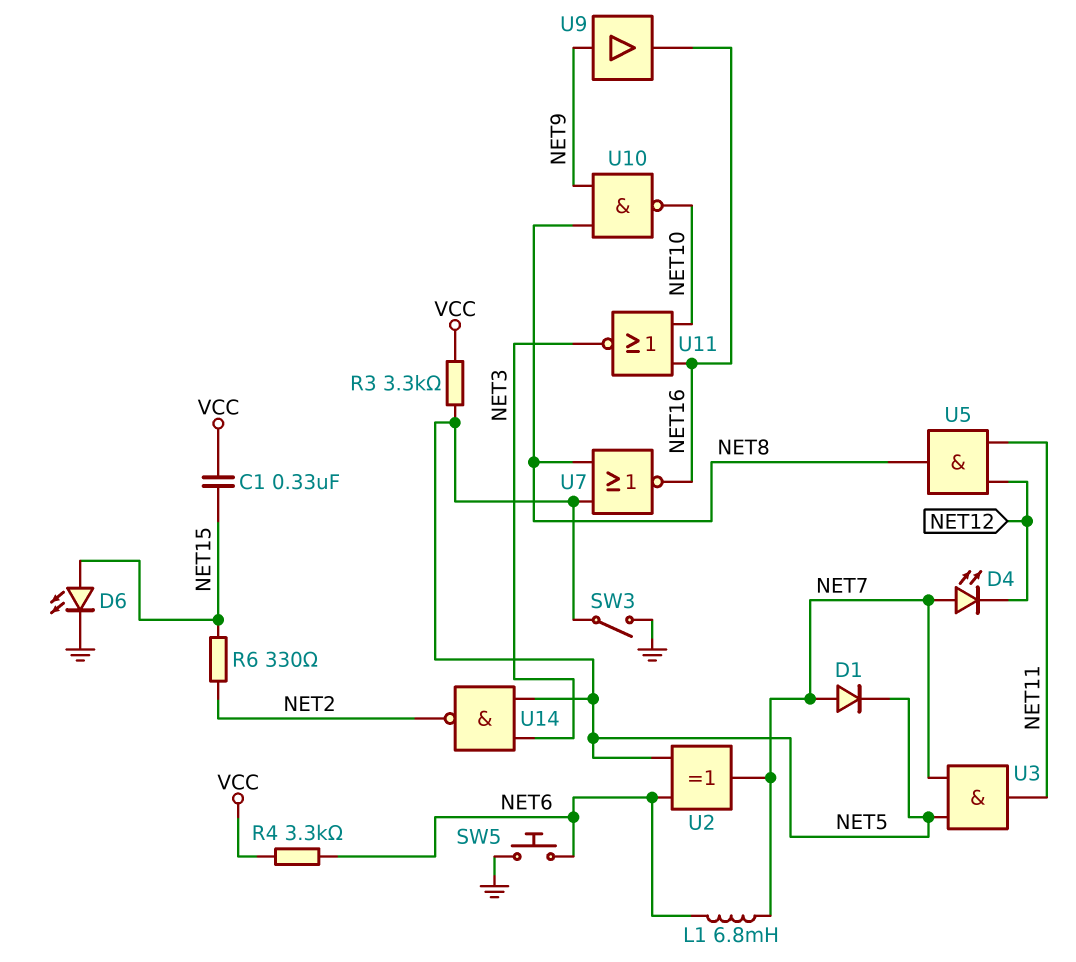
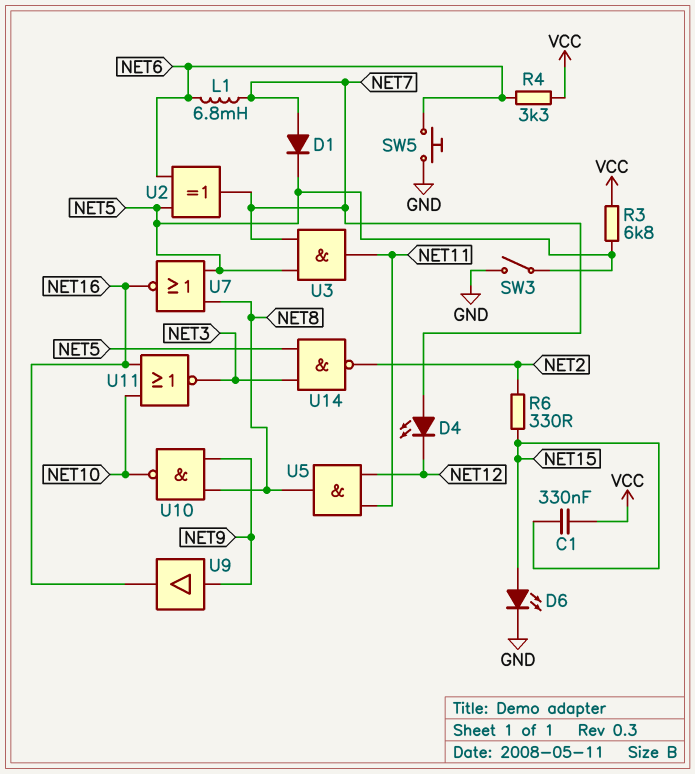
R3: 3.3k (NET5, VCC) -> 6.8k (NET5, VCC)

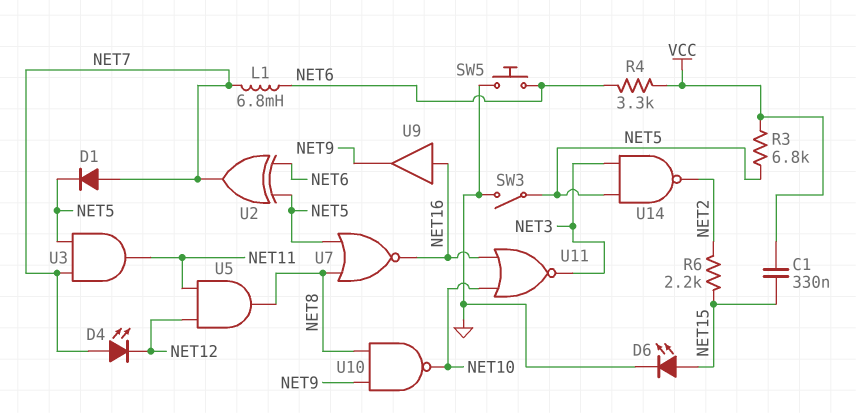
R6: 330 (NET2, NET15) -> 2.2k (NET2, NET15)
U9: buffer (in NET9, out NET16) -> buffer (in NET16, out NET9)

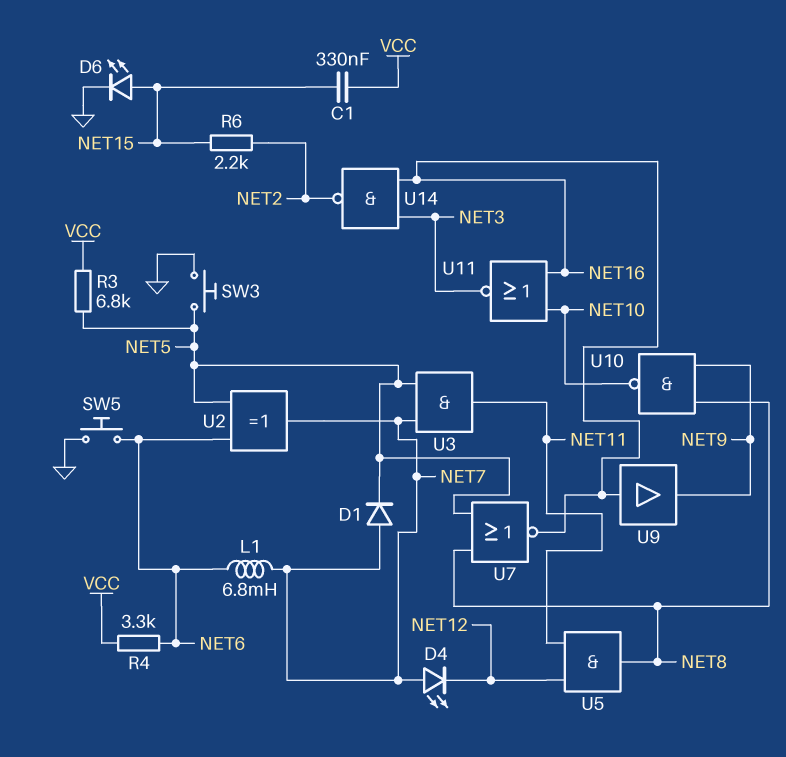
SW3: switch (GND, NET5) -> button (GND, NET5)
U14: NAND (in NET3, in NET5, out NET2) -> NAND (in NET3, in NET16, out NET2)

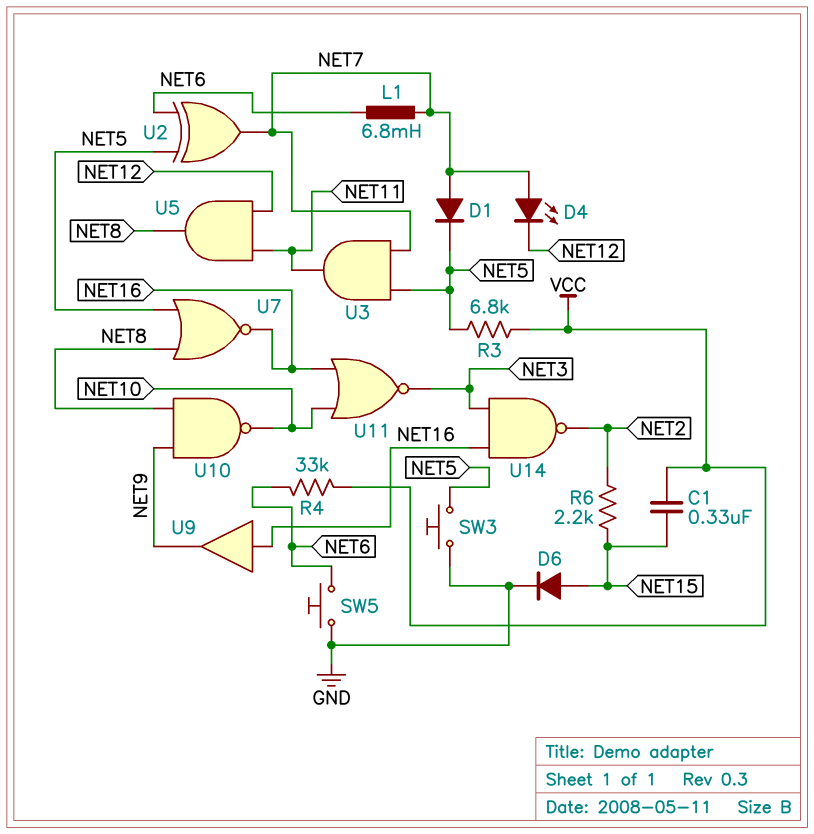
D6: LED (A NET15, K GND) -> diode (A NET15, K GND)
R4: 3.3k (NET6, VCC) -> 33k (NET6, VCC)

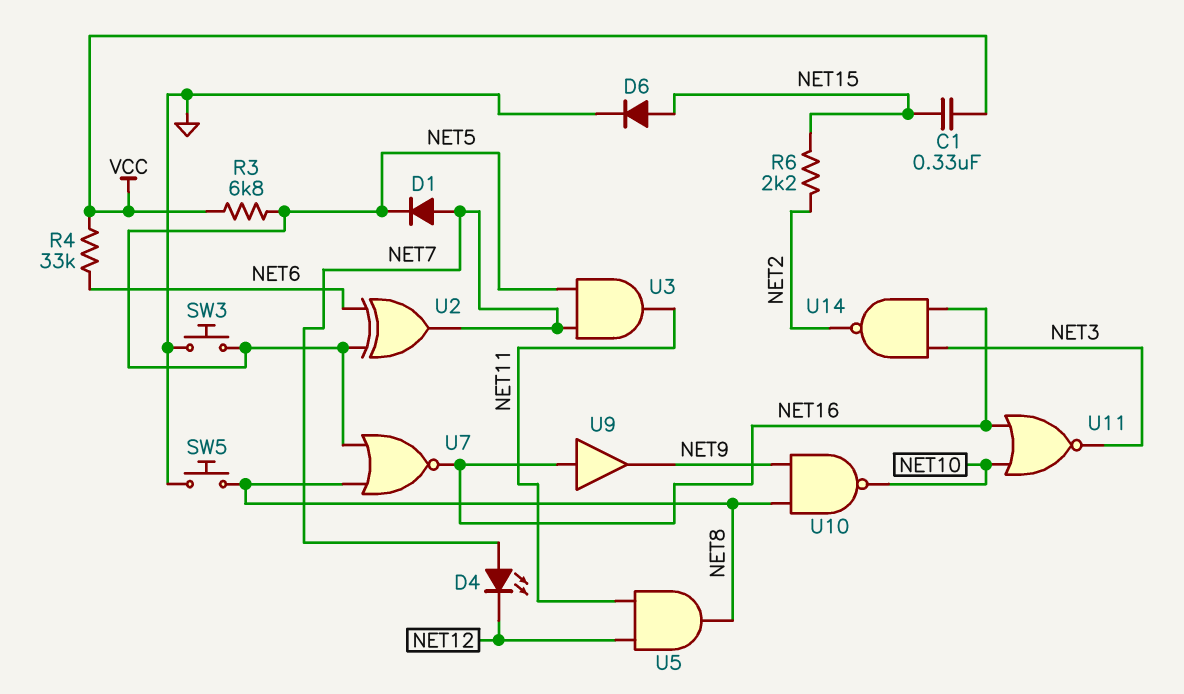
L1: 6.8mH (NET6, NET7) -> none
SW5: button (GND, NET6) -> button (GND, NET8)

